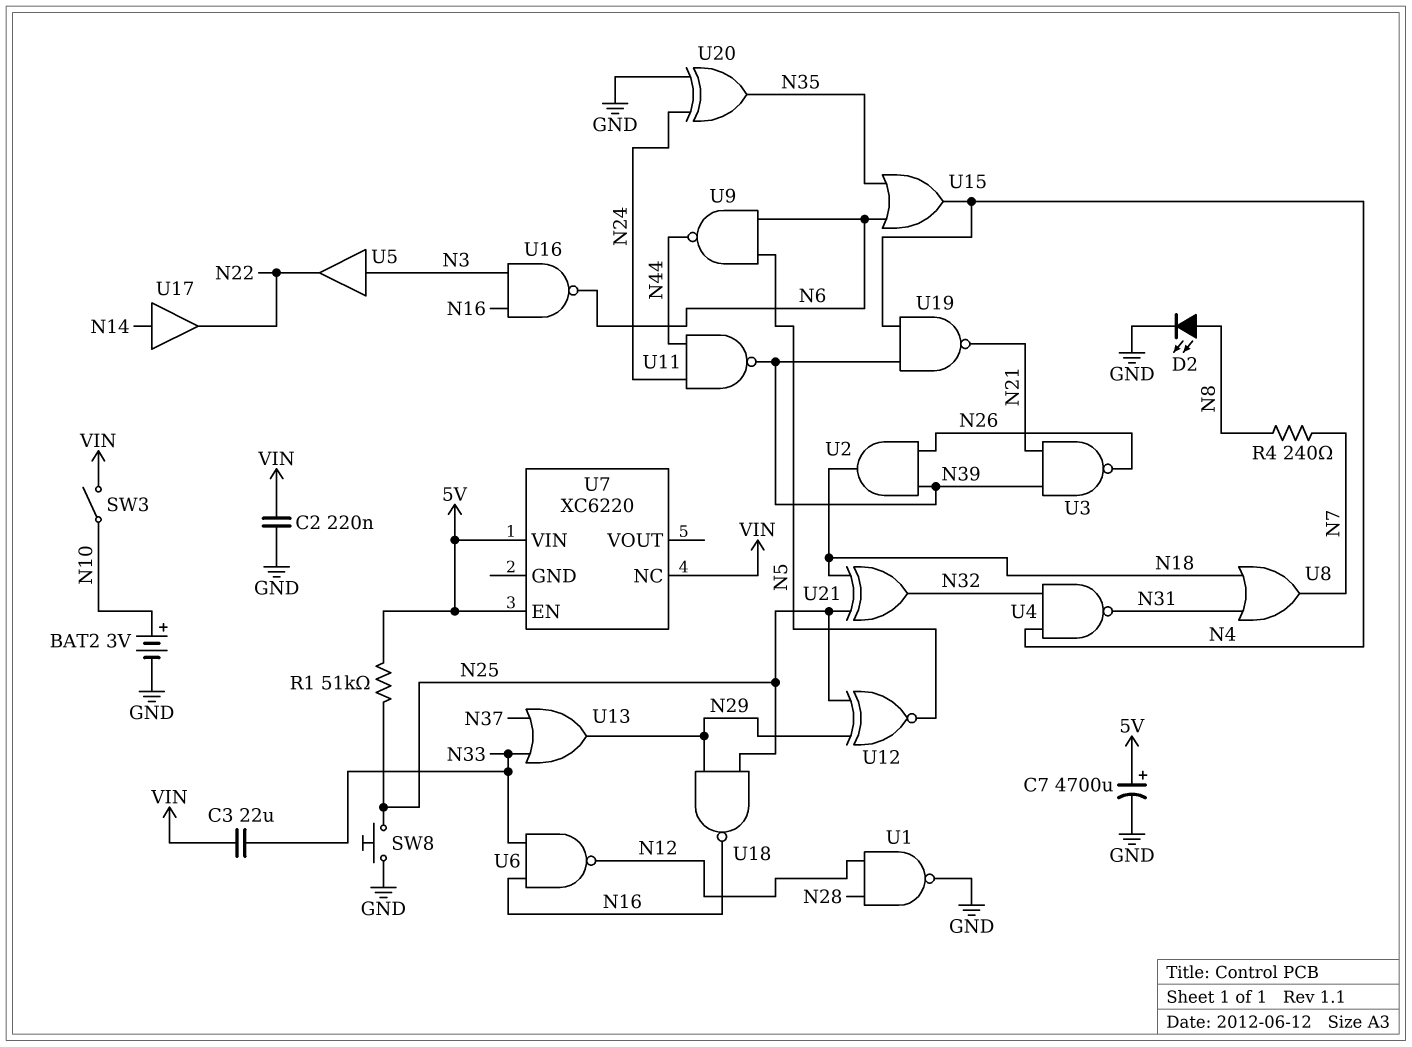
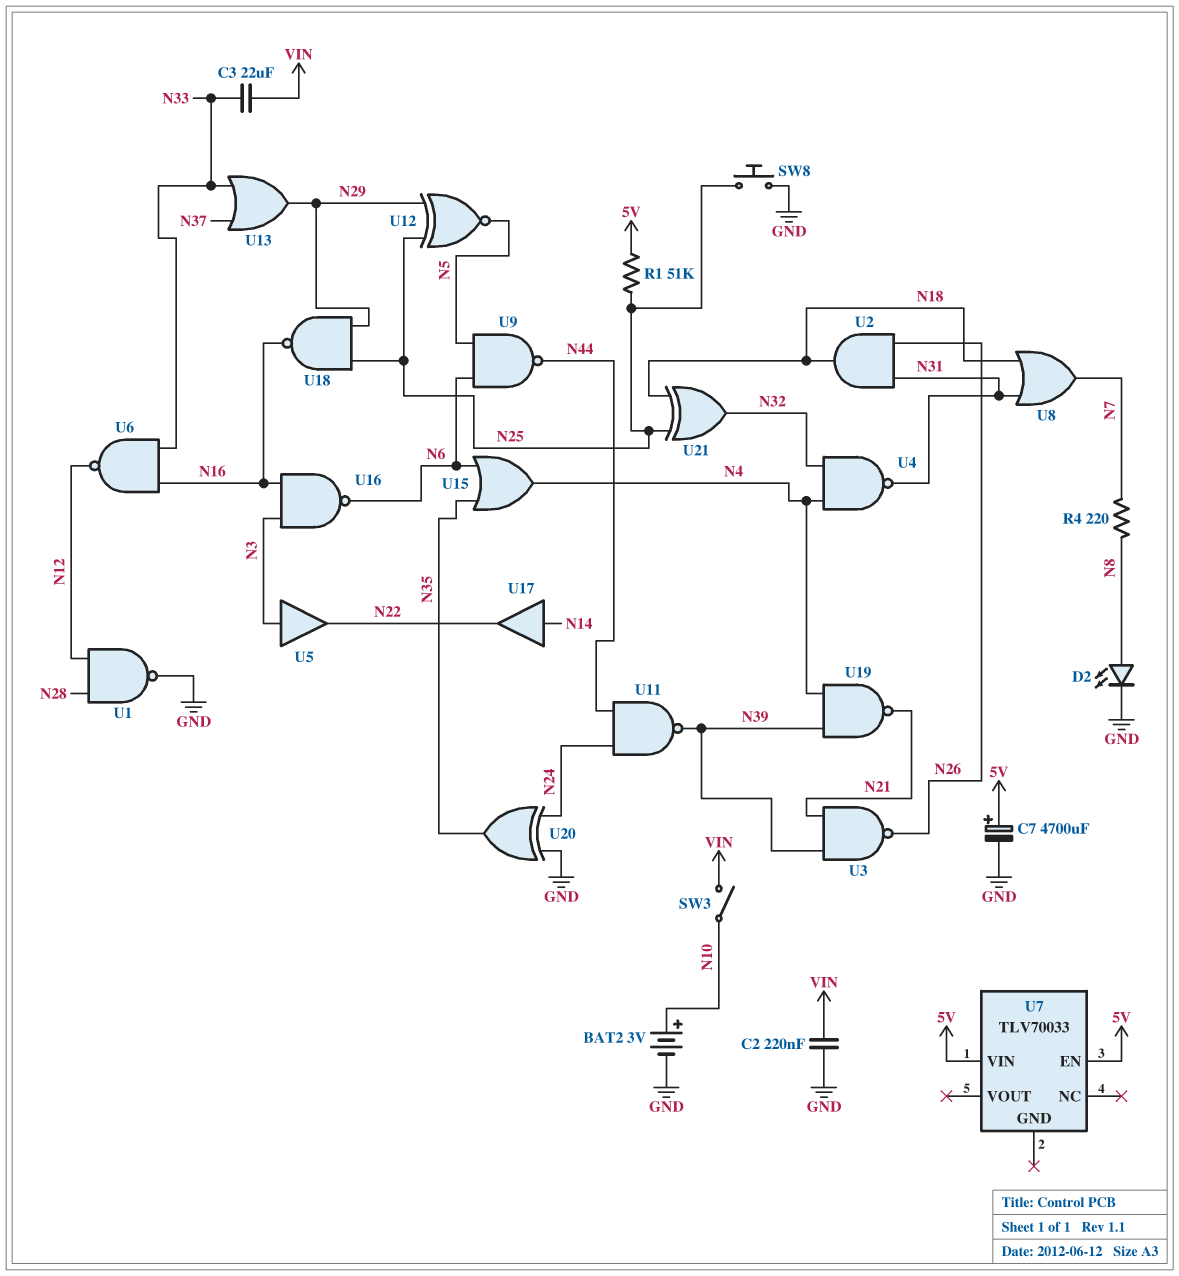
R4: 240 (N7, N8) -> 220 (N7, N8)
U2: AND (in N26, in N39, out N18) -> AND (in N26, in N31, out N18)
U7: XC6220 -> TLV70033
U7 pin NC: VIN -> none

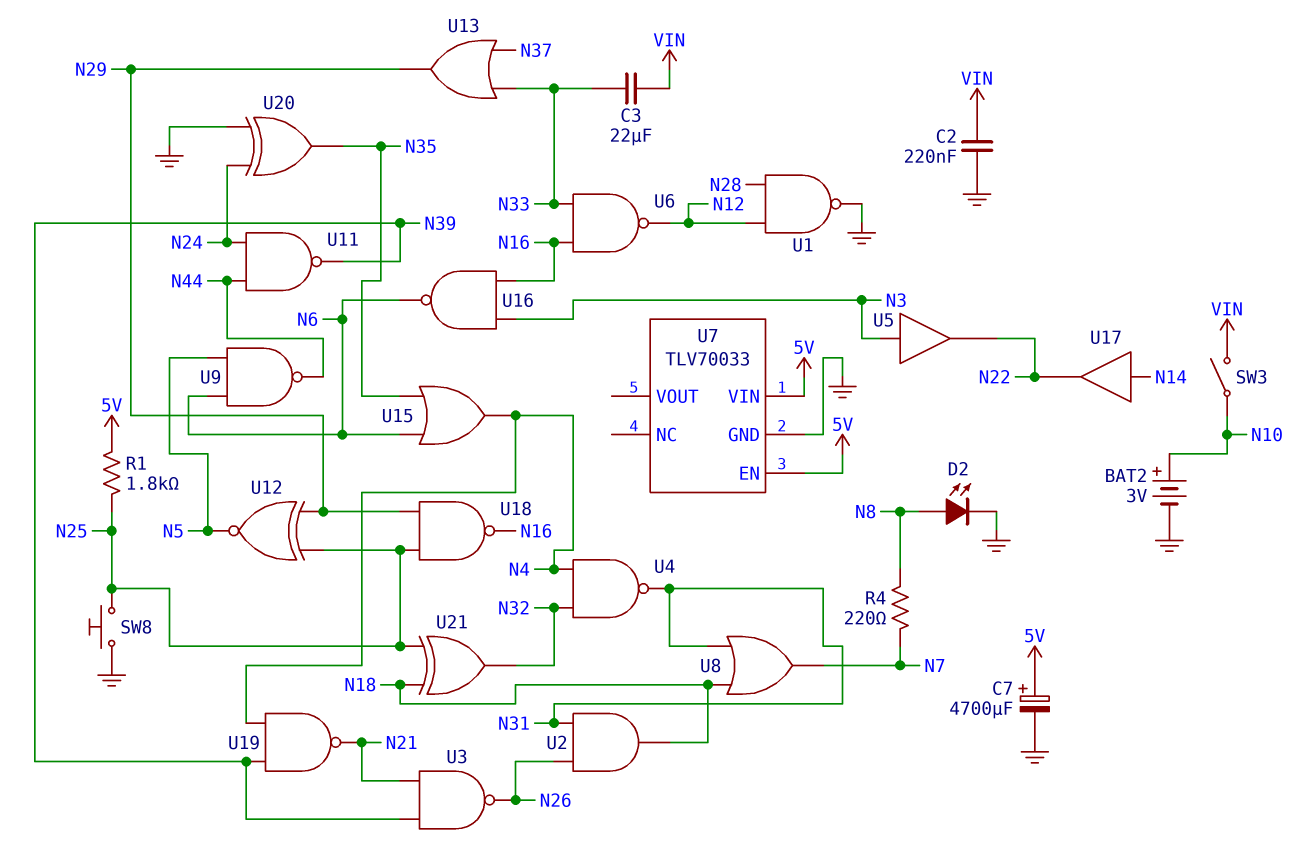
R1: 51k (5V, N25) -> 1.8k (5V, N25)
U7 pin GND: none -> GND

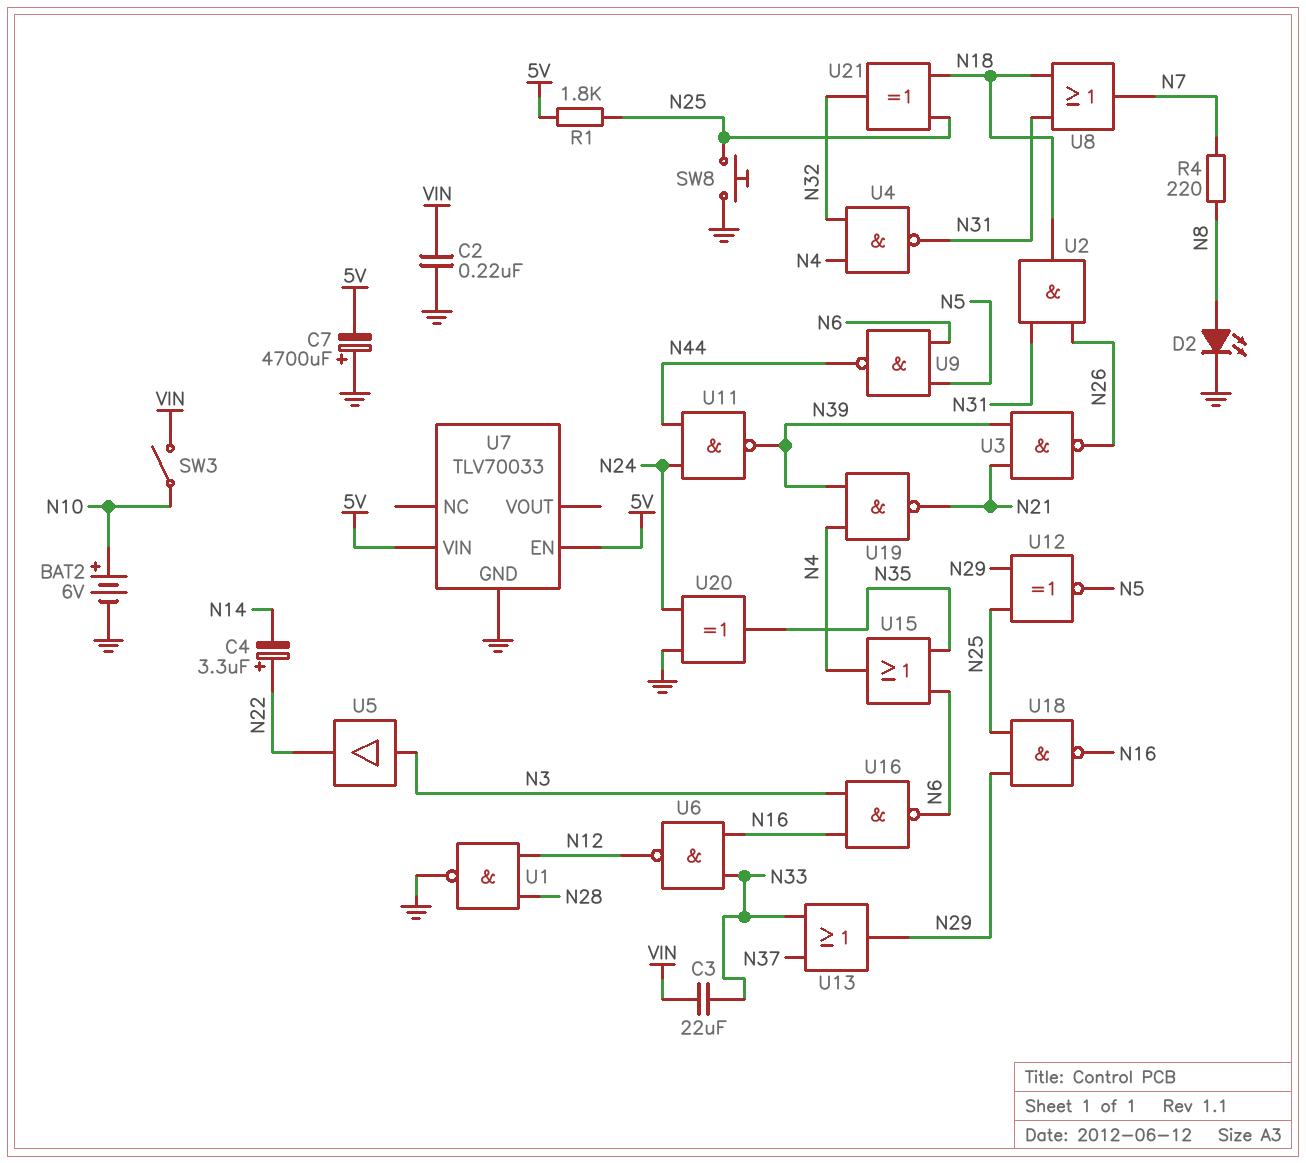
BAT2: 3V (plus N10, minus GND) -> 6V (plus N10, minus GND)
C4: none -> 3.3uF (plus N22, minus N14)
C7: 4700uF (plus 5V, minus GND) -> 4700uF (plus GND, minus 5V)
U17: buffer (in N14, out N22) -> none

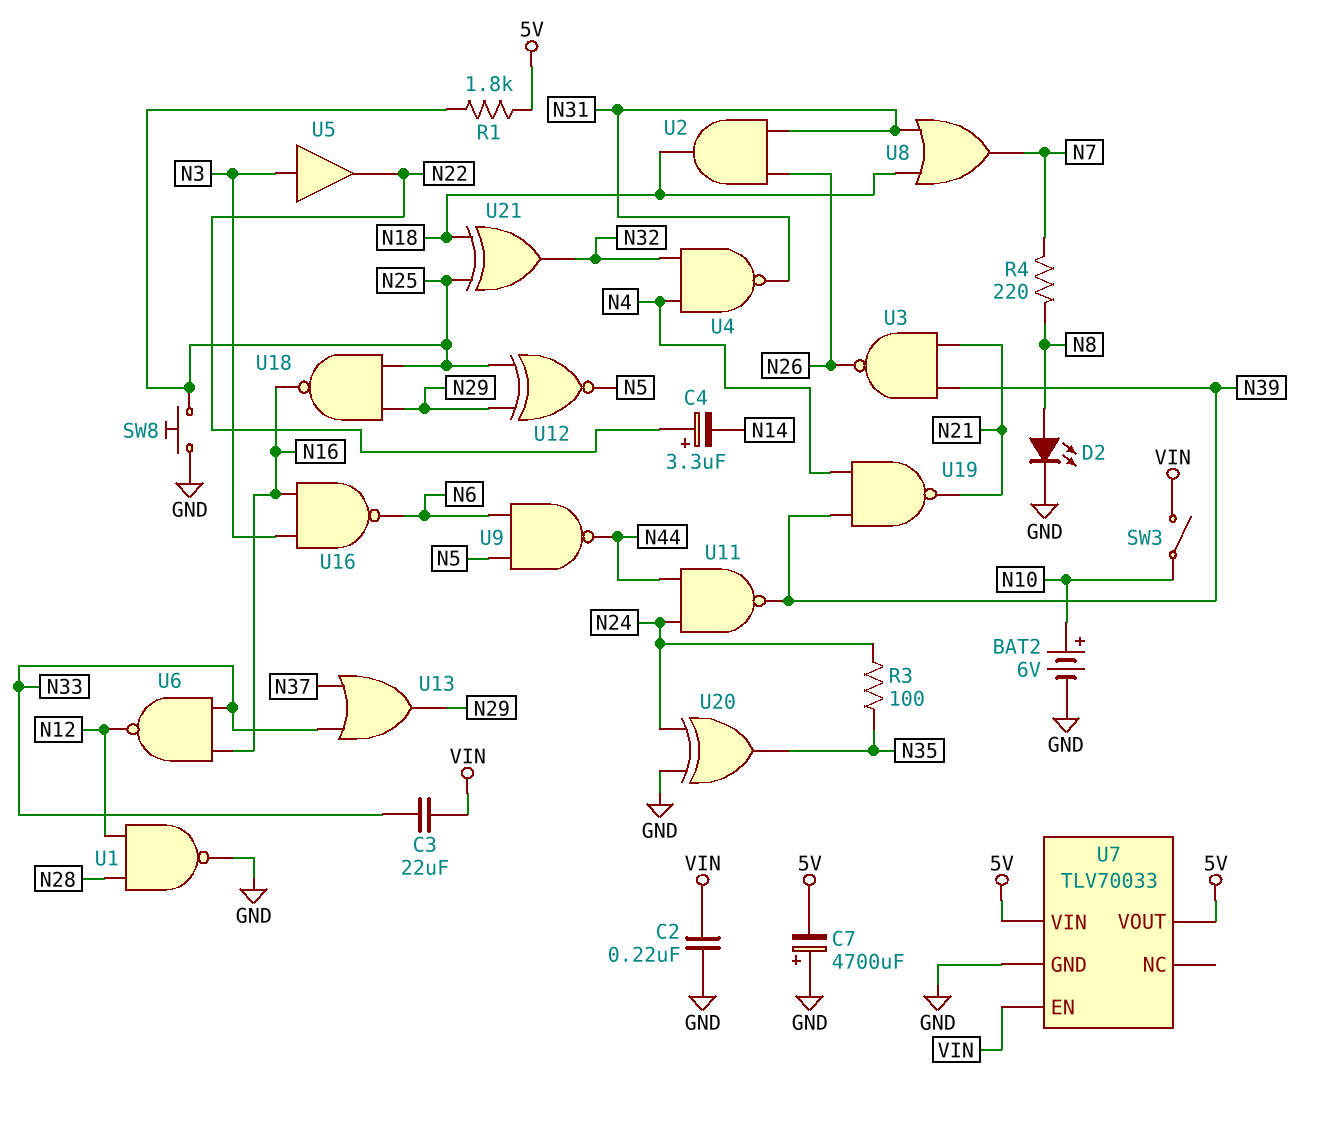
R3: none -> 100 (N24, N35)
U7 pin EN: 5V -> VIN
U7 pin VOUT: none -> 5V
U15: OR (in N6, in N35, out N4) -> none

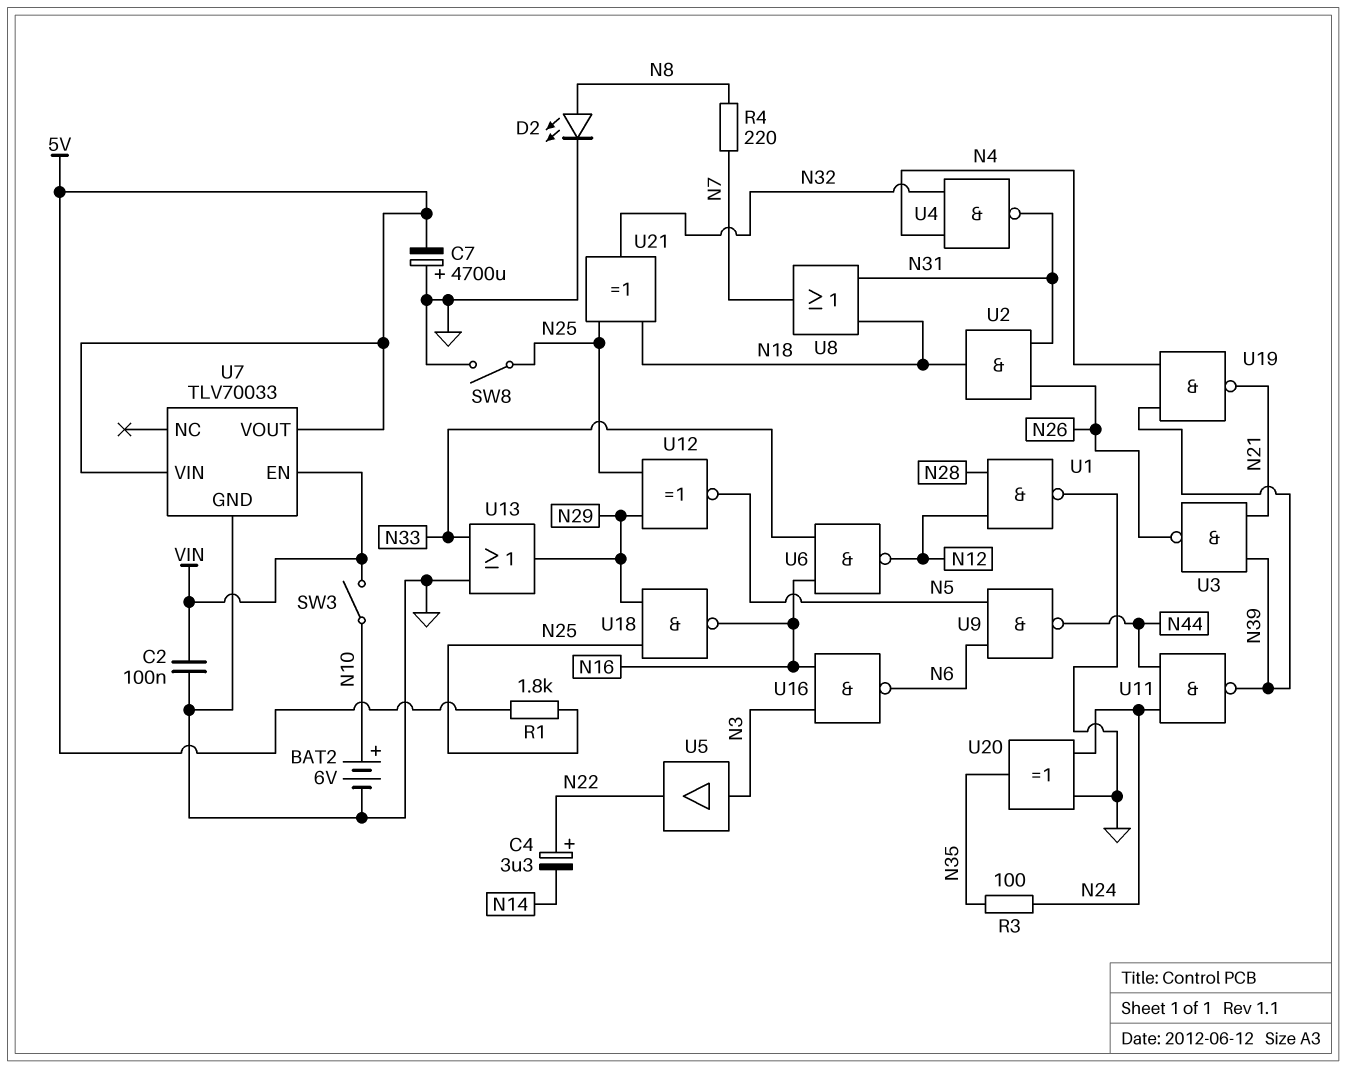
C2: 220nF (GND, VIN) -> 100nF (GND, VIN)
C3: 22uF (N33, VIN) -> none
SW8: button (GND, N25) -> switch (GND, N25)
U13: OR (in N33, in N37, out N29) -> OR (in GND, in N33, out N29)

